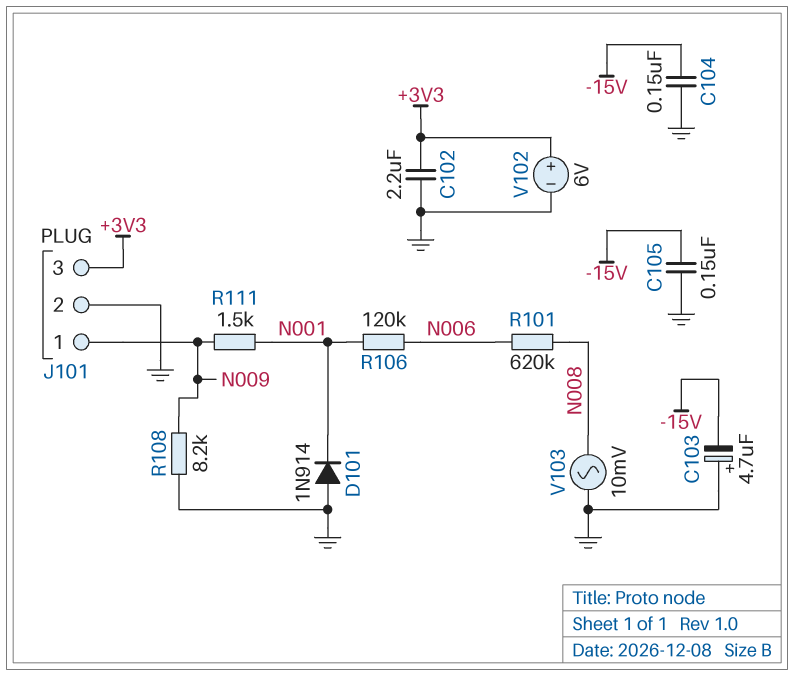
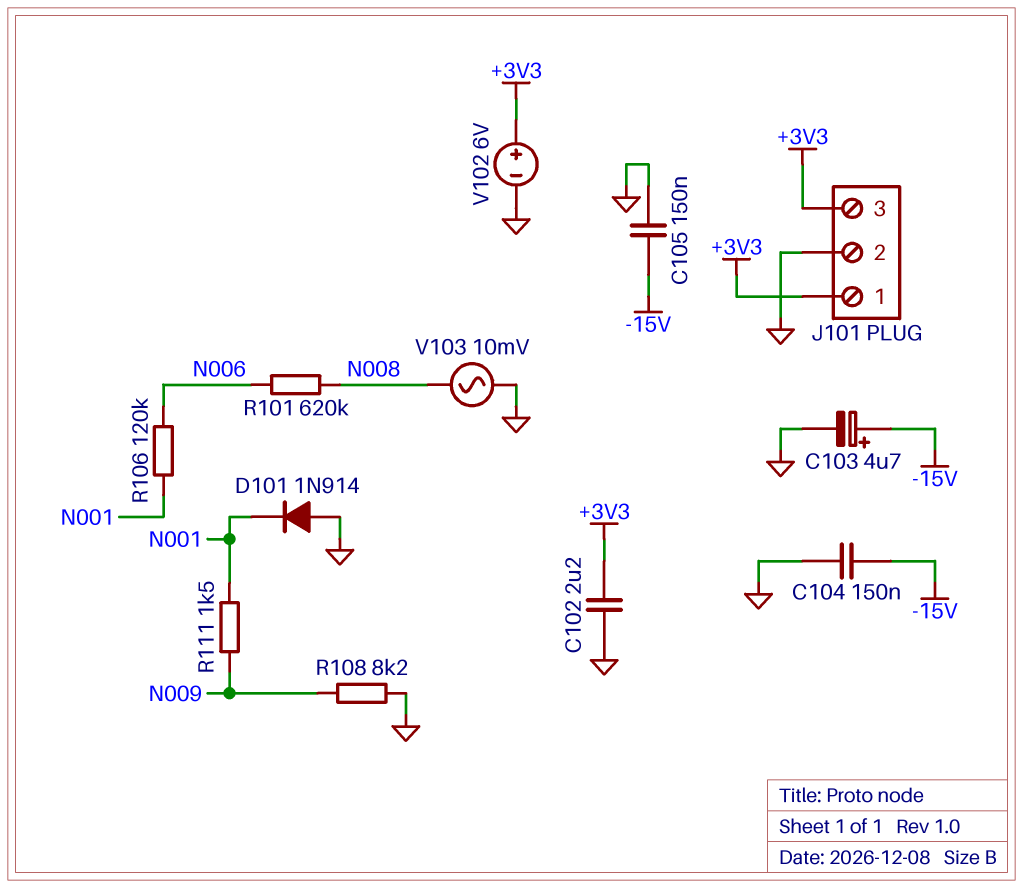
C103: 4.7uF (plus GND, minus -15V) -> 4.7uF (plus -15V, minus GND)
J101 pin 1: N009 -> +3V3

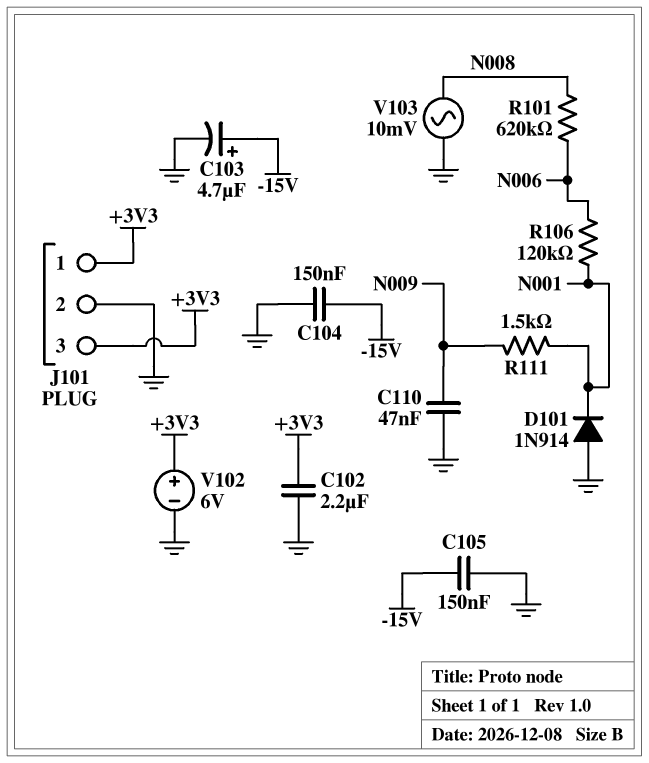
C110: none -> 47nF (GND, N009)
R108: 8.2k (GND, N009) -> none

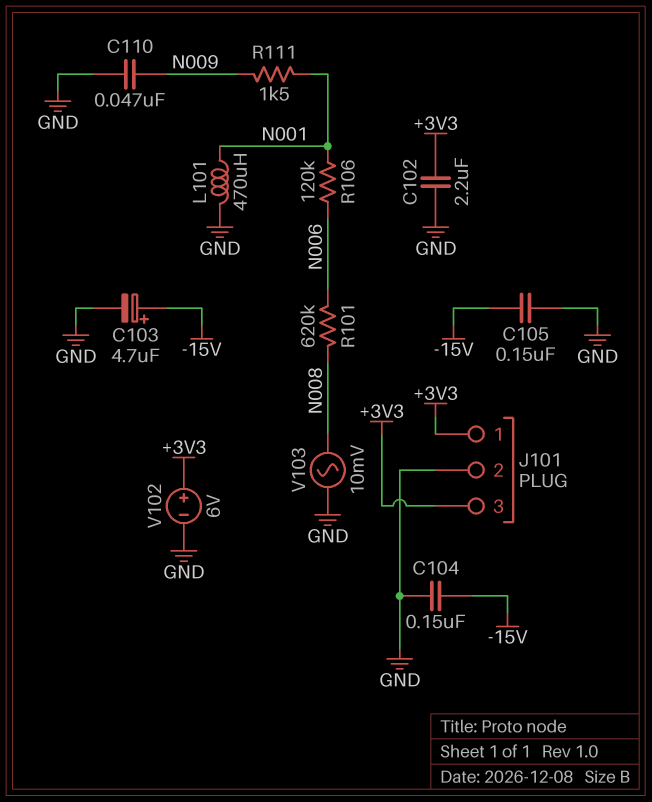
D101: diode 1N914 (A GND, K N001) -> none
L101: none -> 470uH (GND, N001)

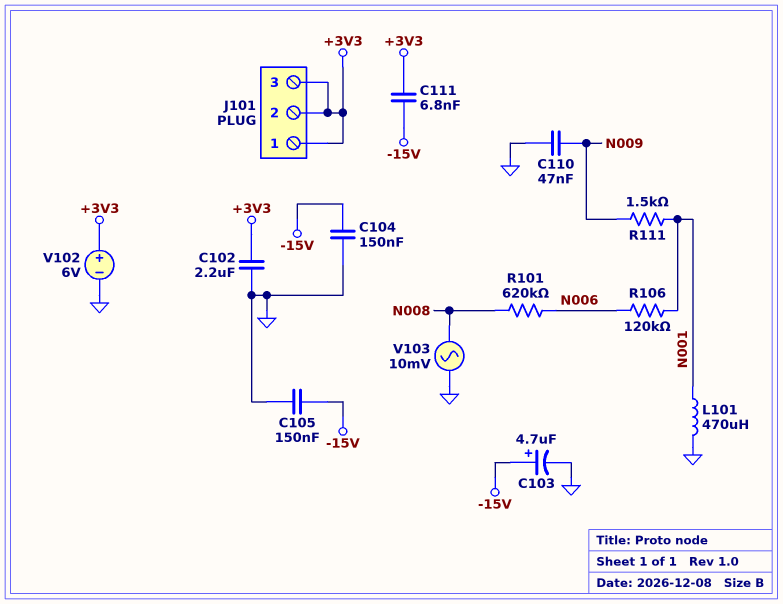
C111: none -> 6.8nF (+3V3, -15V)
J101 pin 2: GND -> +3V3

